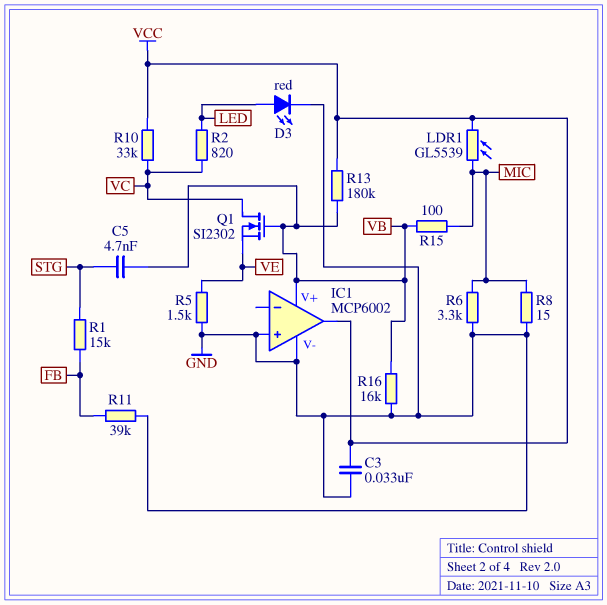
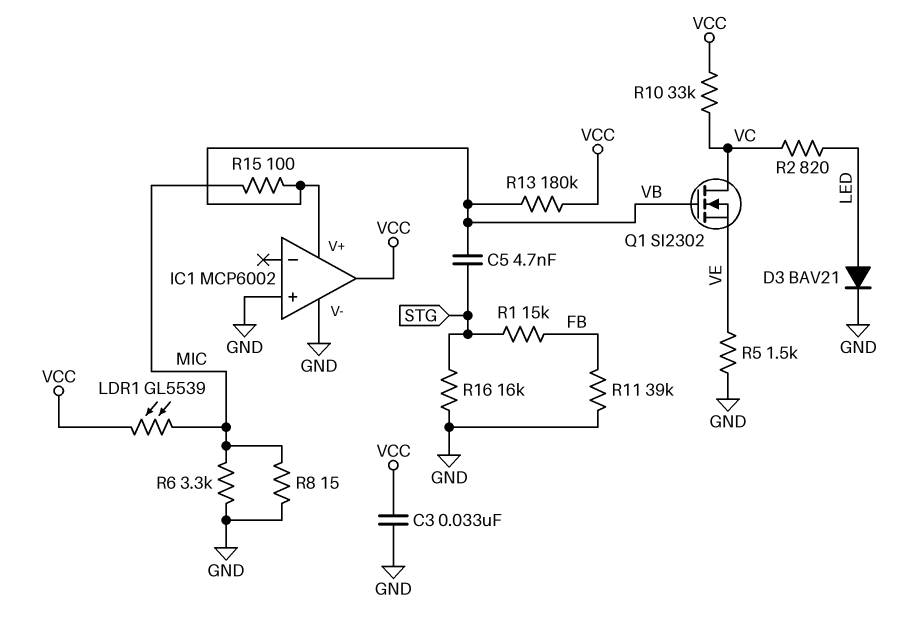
D3: LED red (A LED, K GND) -> diode BAV21 (A LED, K GND)
R16: 16k (GND, VB) -> 16k (GND, STG)

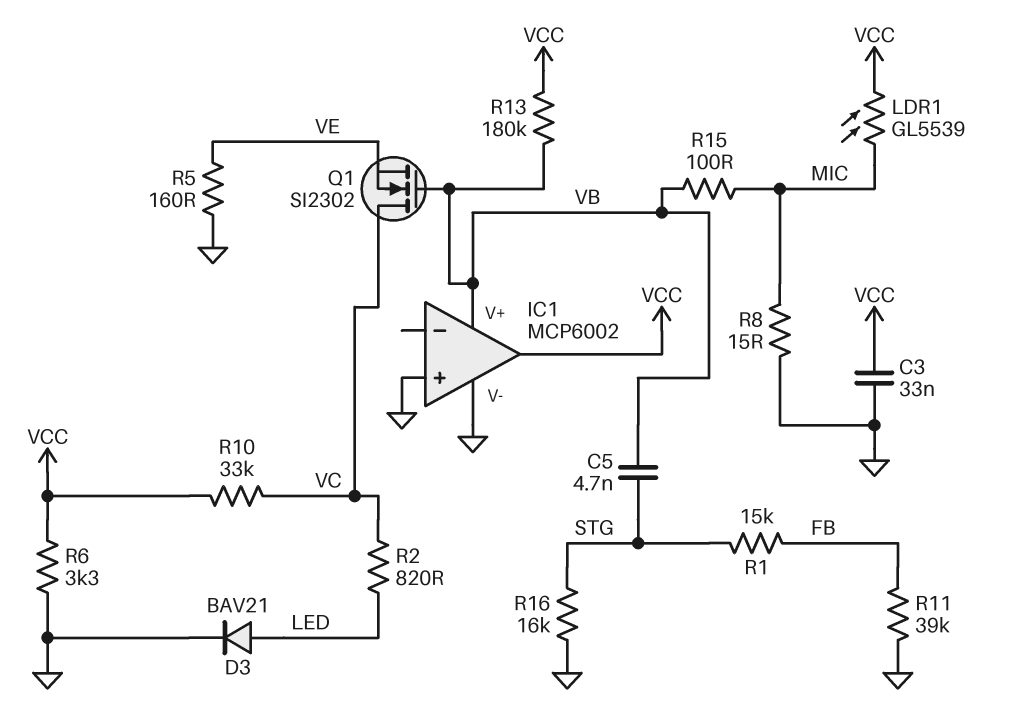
R5: 1.5k (GND, VE) -> 160 (GND, VE)
R6: 3.3k (GND, MIC) -> 3.3k (GND, VCC)

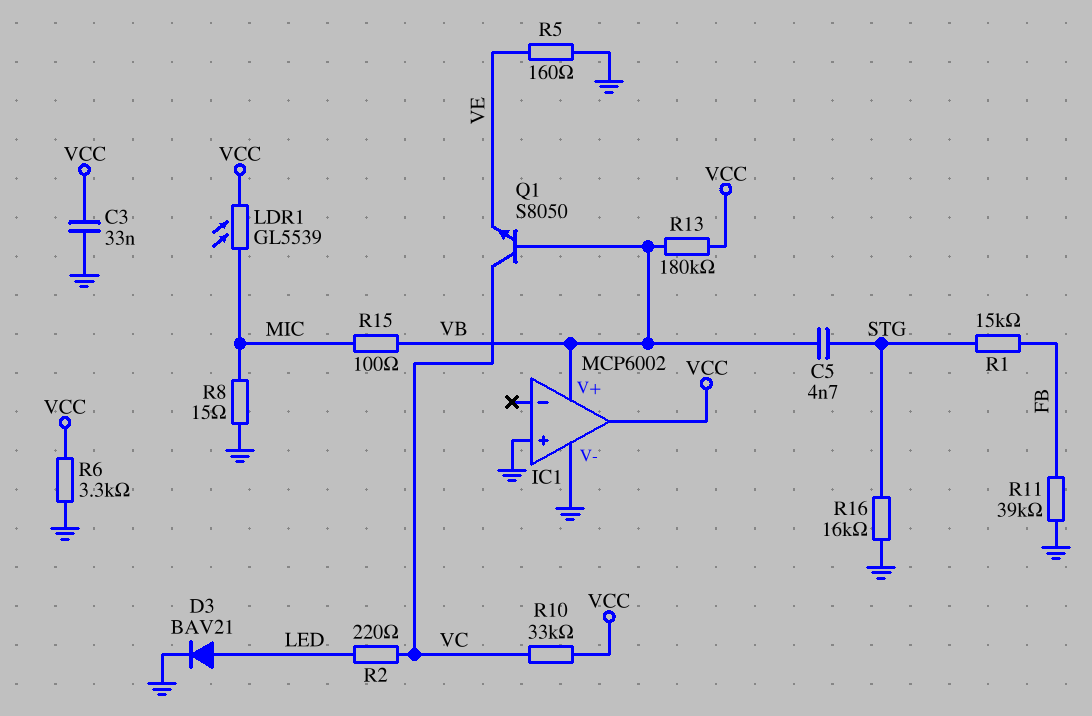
Q1: NMOS SI2302 (G VB, D VC, S VE) -> NPN S8050 (B VB, C VC, E VE)
R2: 820 (LED, VC) -> 220 (LED, VC)

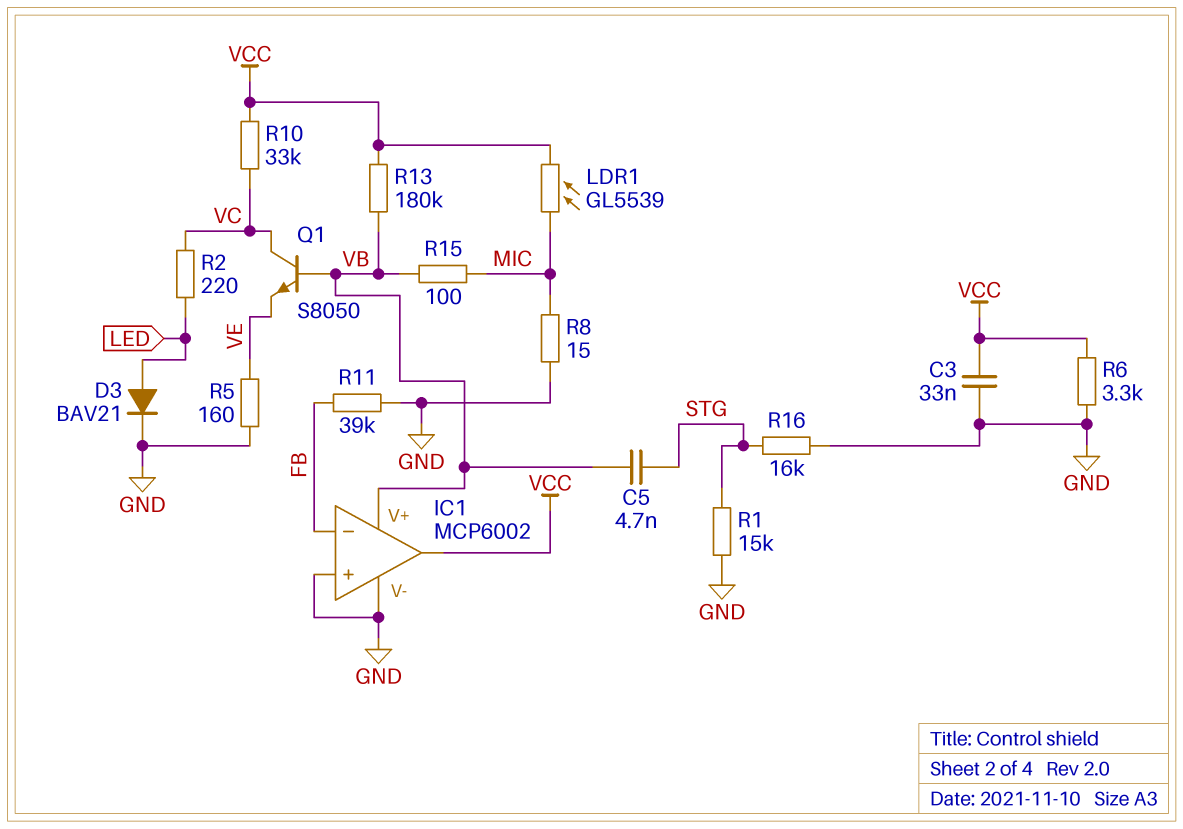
IC1 pin in-: none -> FB
R1: 15k (FB, STG) -> 15k (GND, STG)

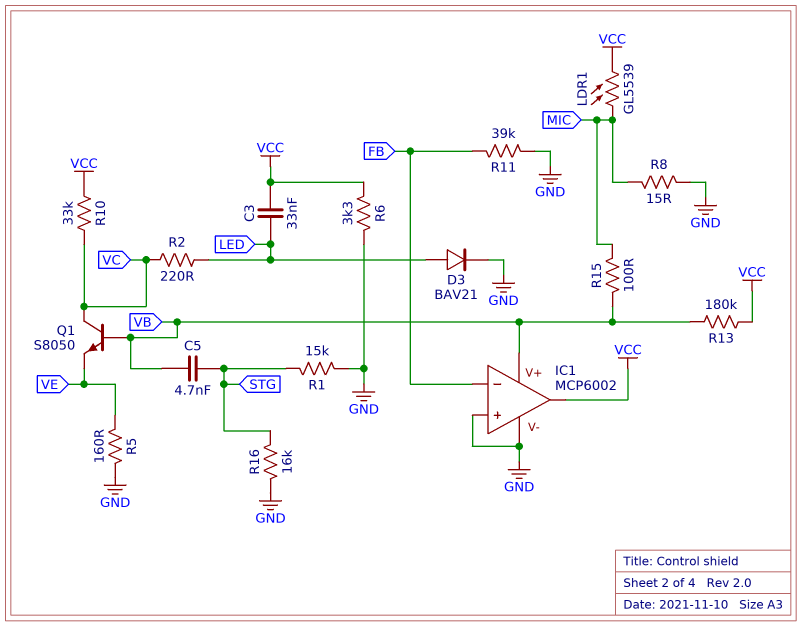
C3: 33nF (GND, VCC) -> 33nF (LED, VCC)

